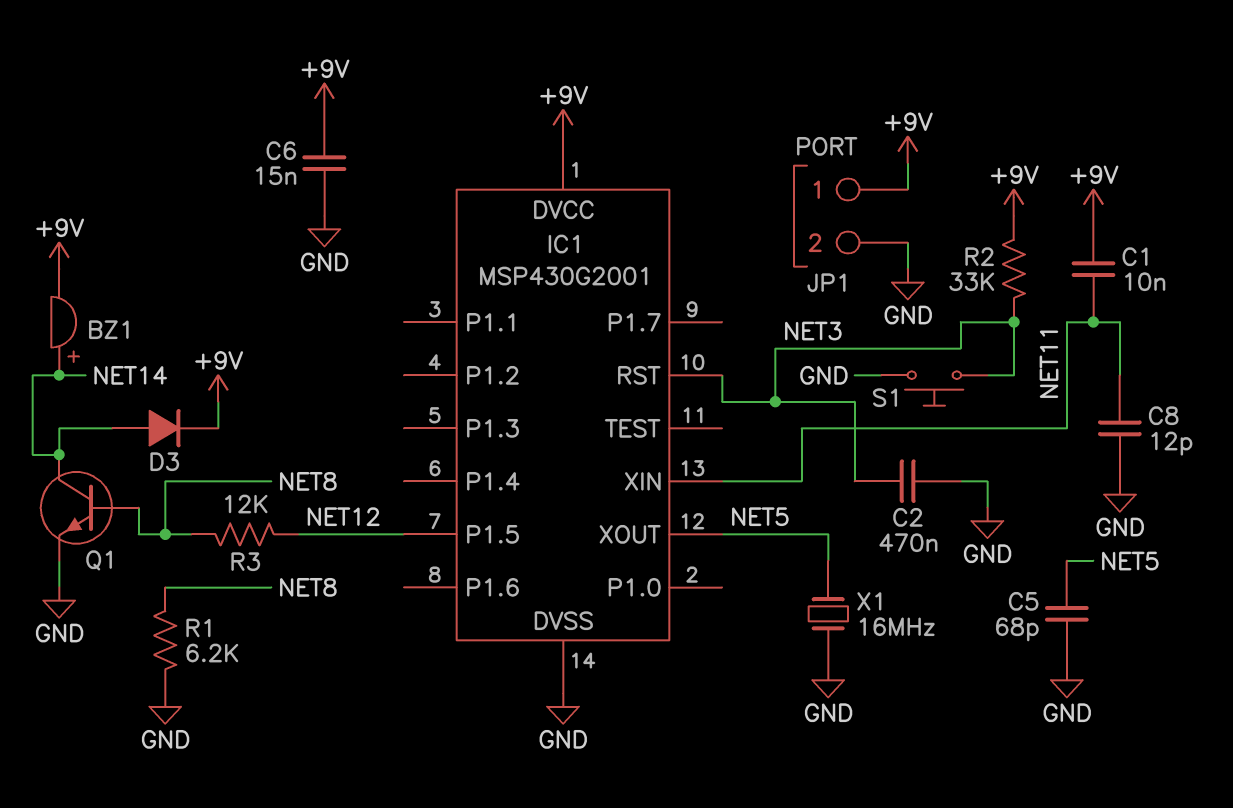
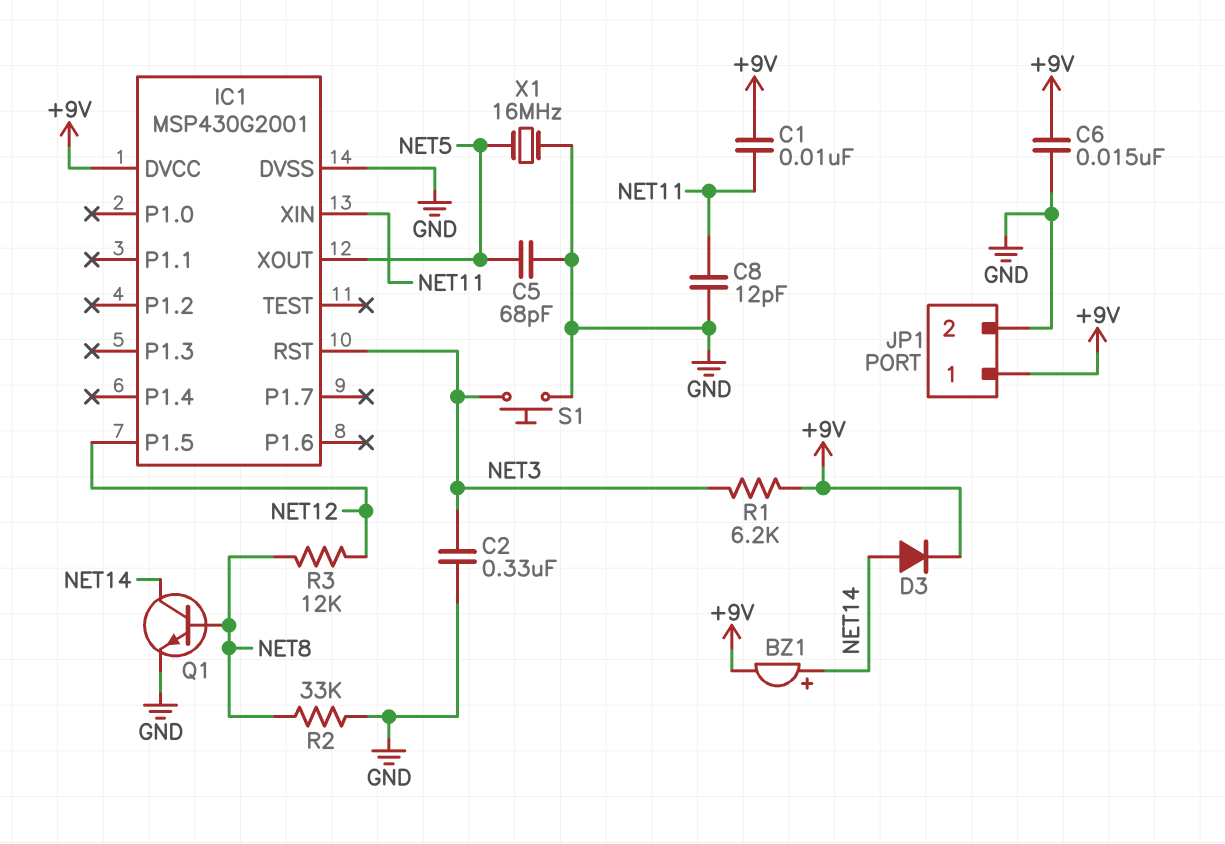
C2: 470nF (GND, NET3) -> 330nF (GND, NET3)
R1: 6.2k (GND, NET8) -> 6.2k (+9V, NET3)
R2: 33k (+9V, NET3) -> 33k (GND, NET8)

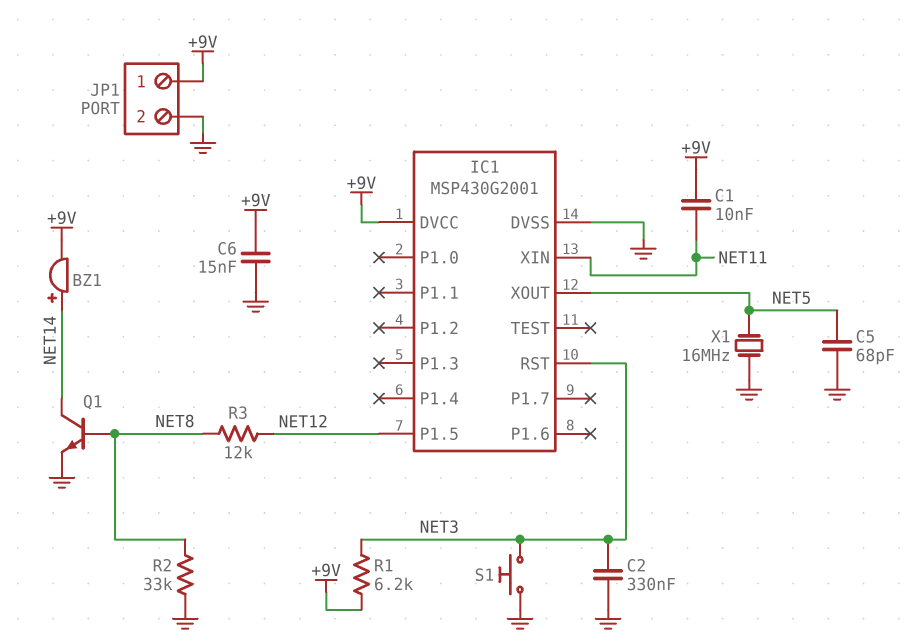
C8: 12pF (GND, NET11) -> none
D3: diode (A NET14, K +9V) -> none

